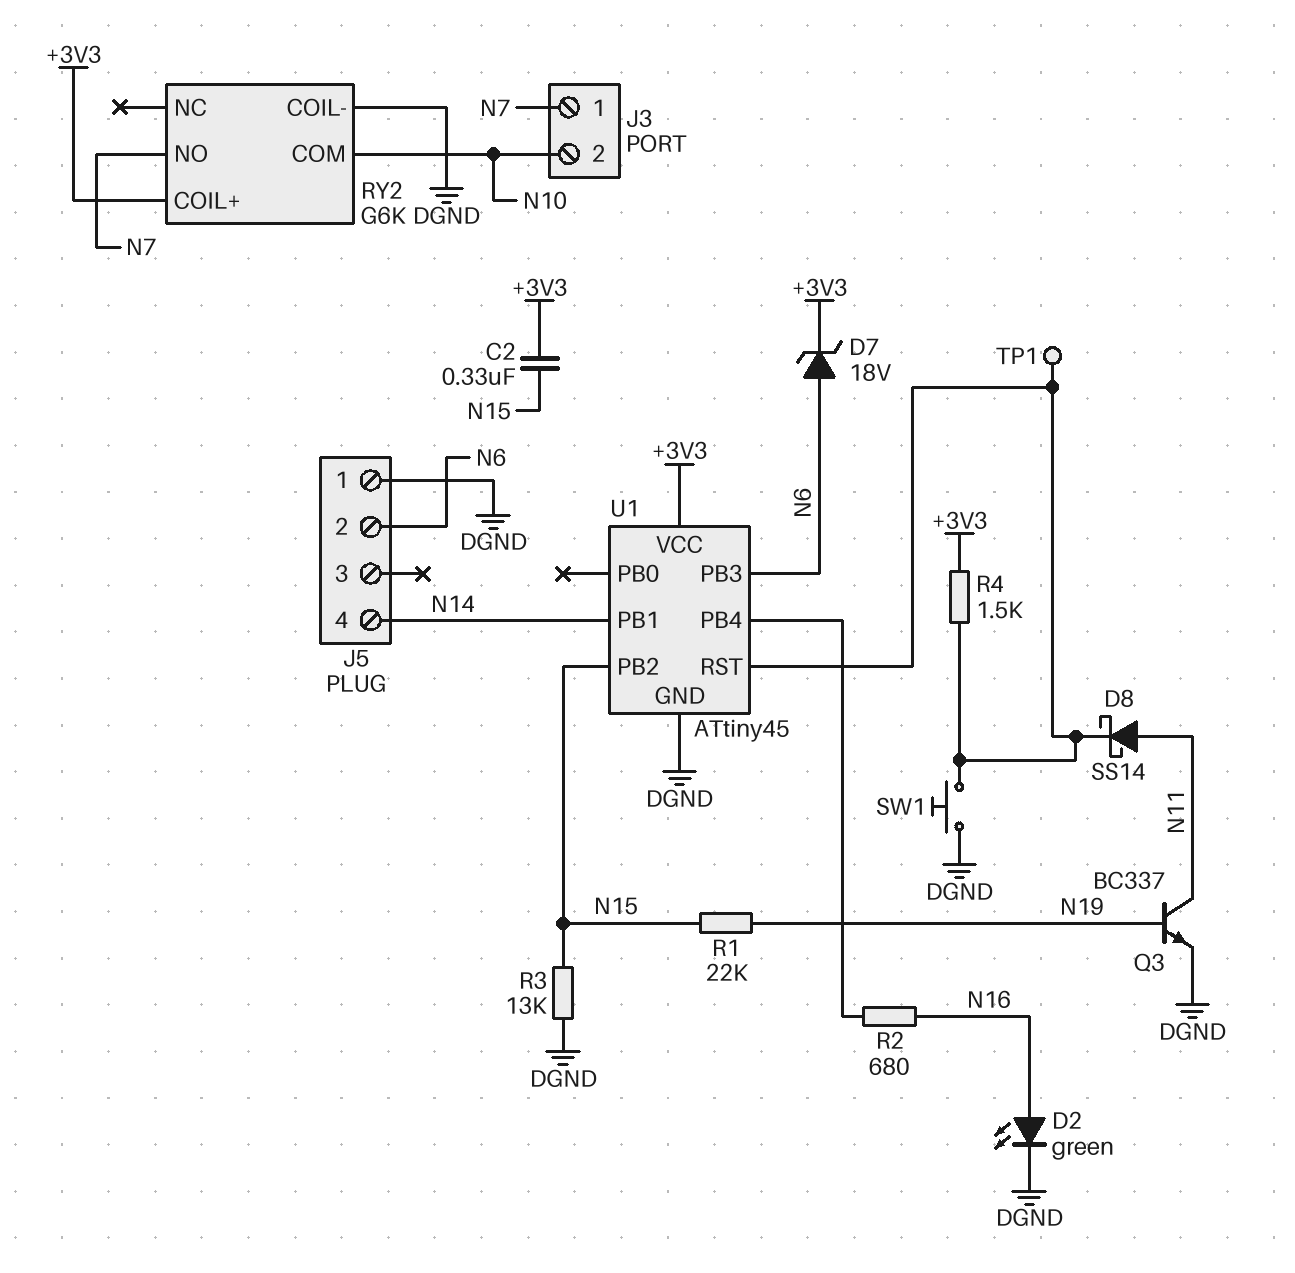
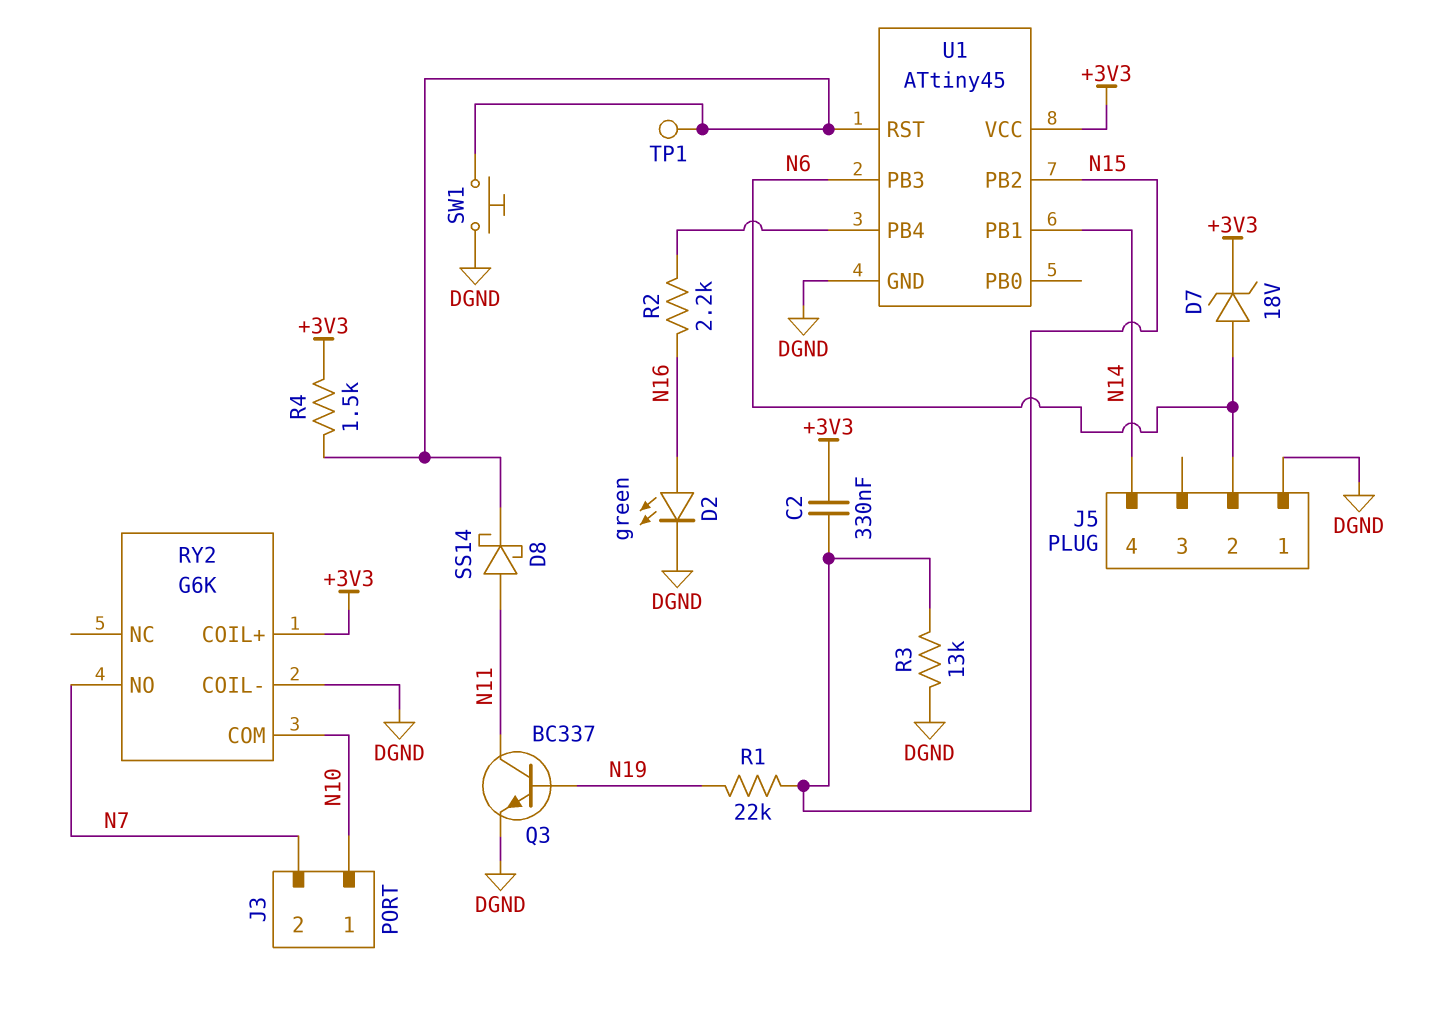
J3 pin 1: N7 -> N10
J3 pin 2: N10 -> N7
R2: 680 (N16, U1/PB4) -> 2.2k (N16, U1/PB4)

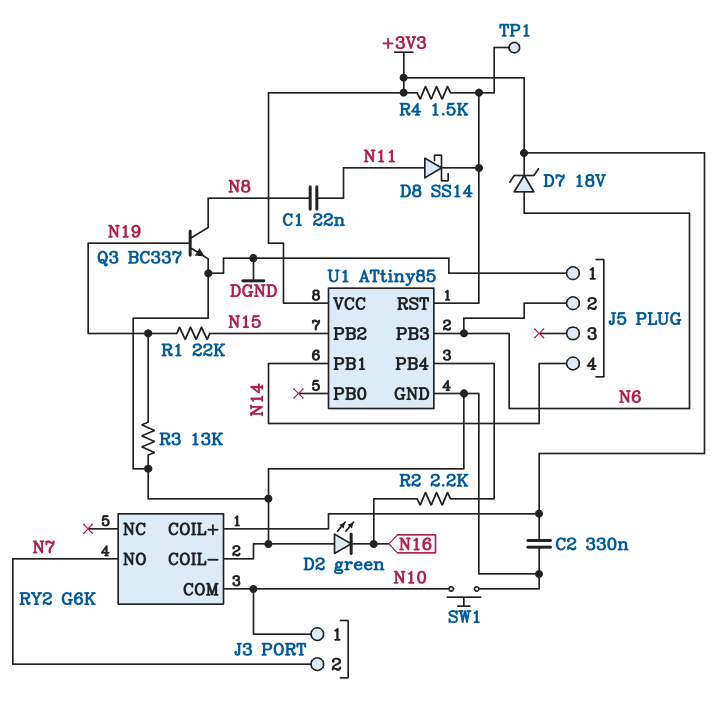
C1: none -> 22nF (N8, N11)
C2: 330nF (+3V3, N15) -> 330nF (+3V3, DGND)
D2: LED green (A N16, K DGND) -> LED green (A DGND, K N16)
Q3: NPN BC337 (B N19, C N11, E DGND) -> NPN BC337 (B N19, C N8, E DGND)
R3: 13k (DGND, N15) -> 13k (DGND, N19)
SW1: button (DGND, U1/RST) -> button (DGND, N10)
U1: ATtiny45 -> ATtiny85

